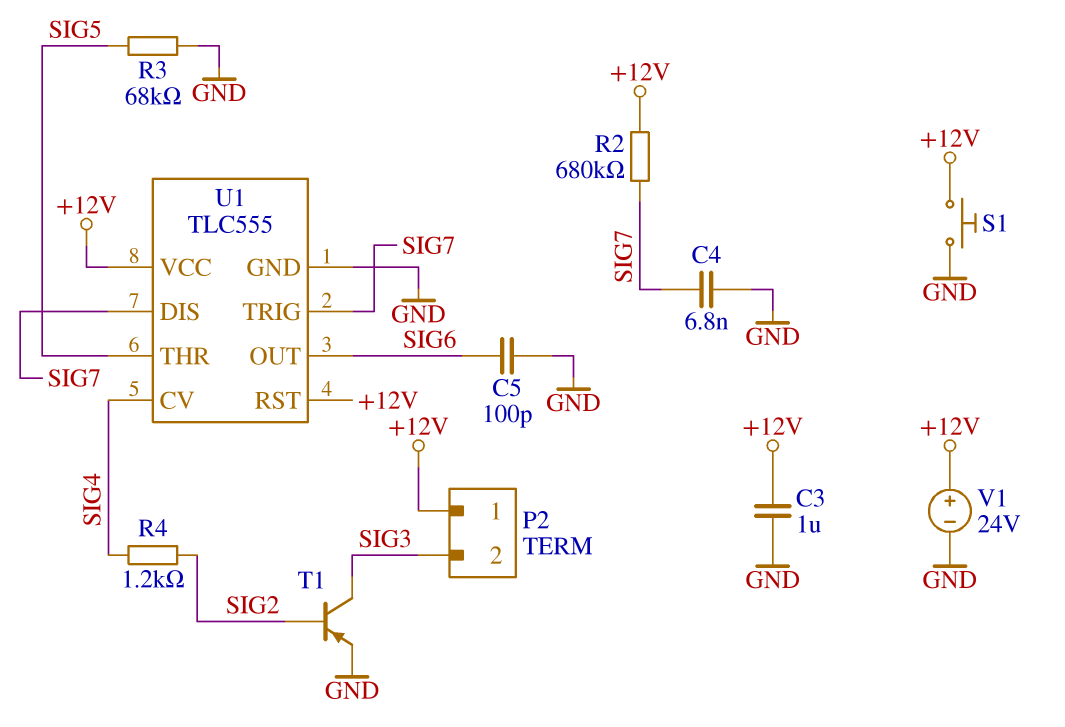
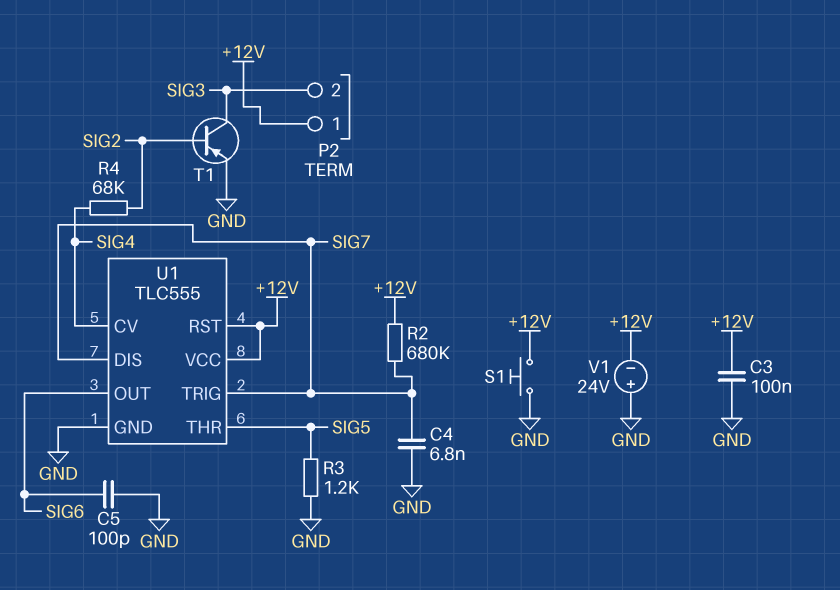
C3: 1uF (+12V, GND) -> 100nF (+12V, GND)
R3: 68k (GND, SIG5) -> 1.2k (GND, SIG5)
R4: 1.2k (SIG2, SIG4) -> 68k (SIG2, SIG4)
V1: 24V (plus +12V, minus GND) -> 24V (plus GND, minus +12V)

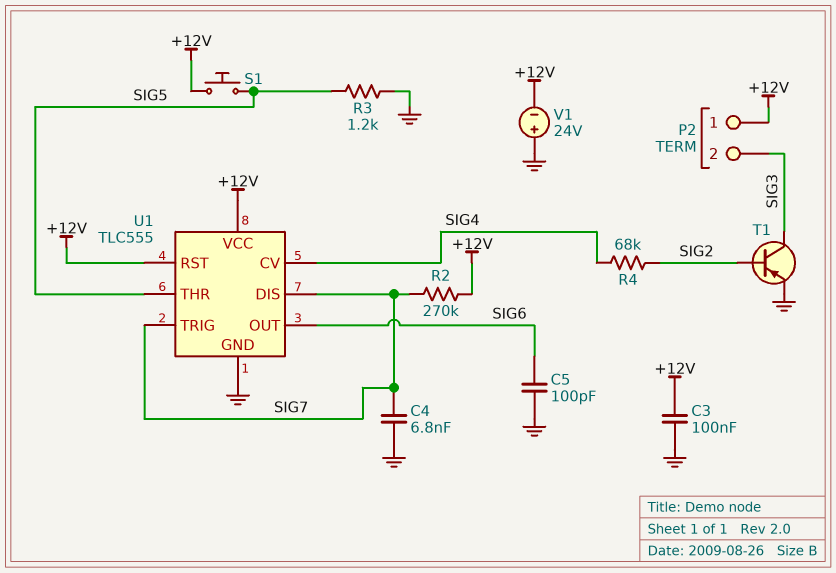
R2: 680k (+12V, SIG7) -> 270k (+12V, SIG7)
S1: button (+12V, GND) -> button (+12V, SIG5)

